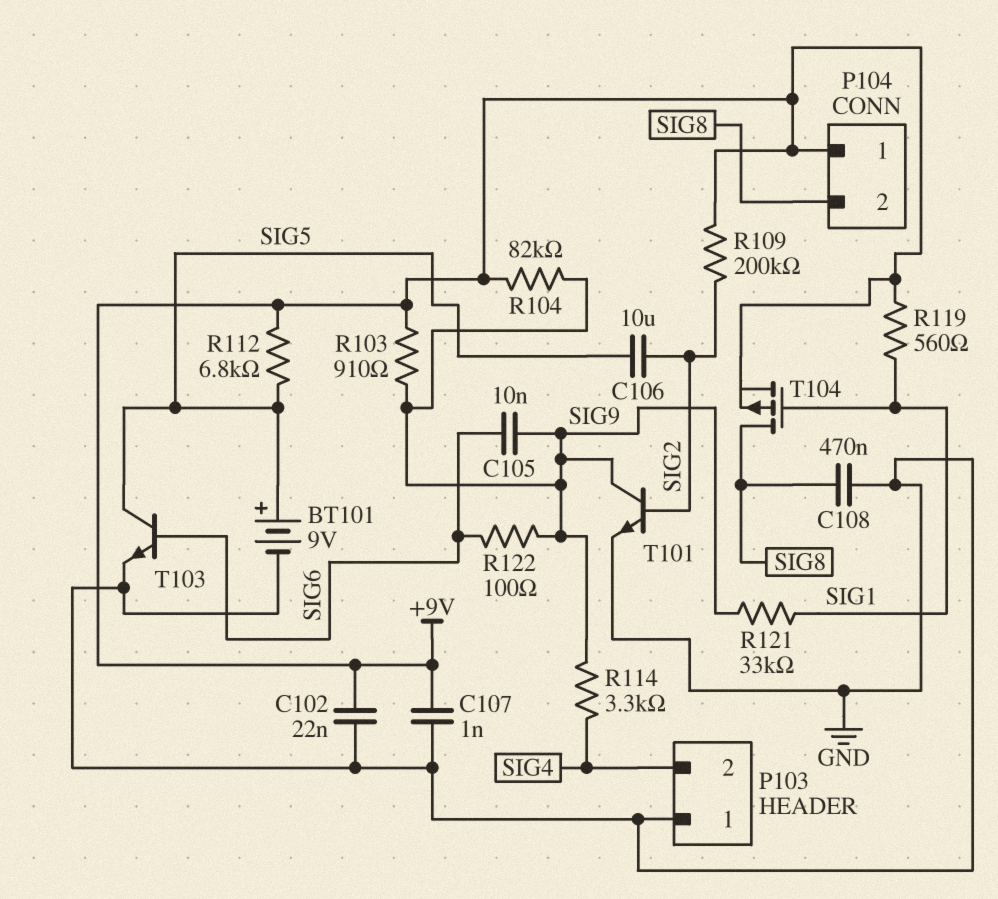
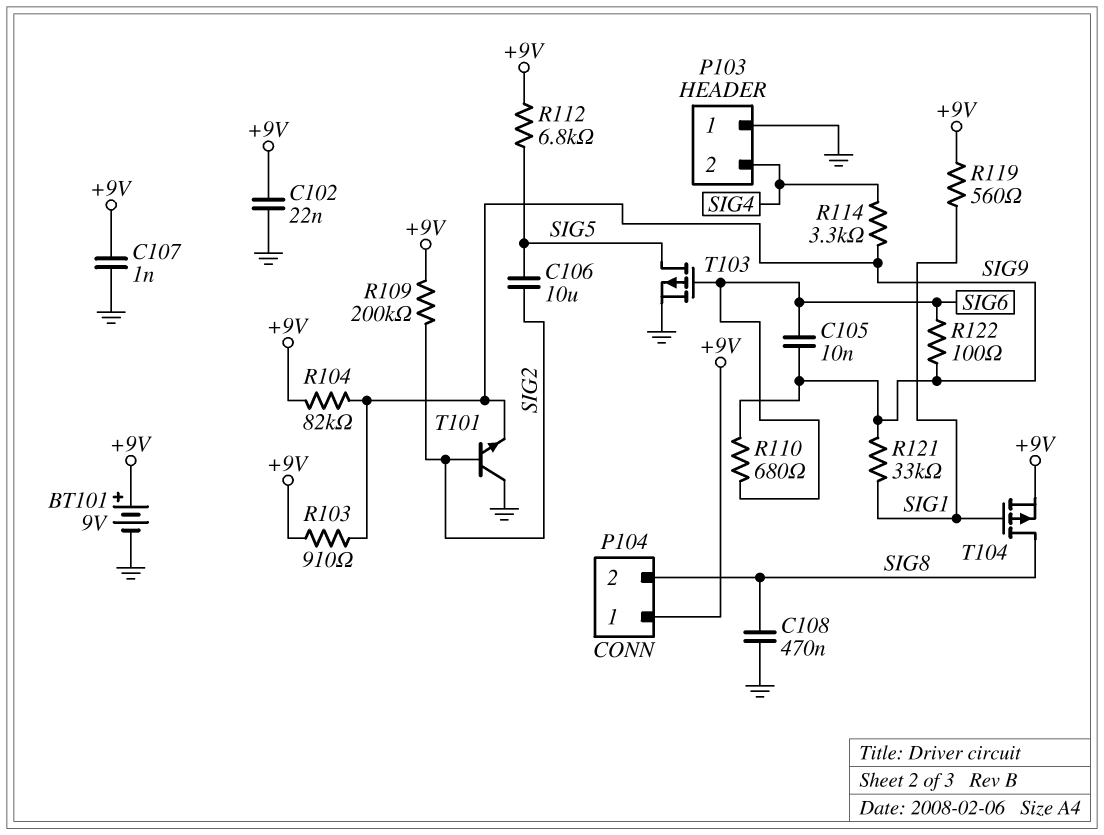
BT101: 9V (plus SIG5, minus GND) -> 9V (plus +9V, minus GND)
R110: none -> 680 (SIG6, SIG9)
T101: NPN (B SIG2, C SIG9, E GND) -> NPN (B SIG2, C GND, E SIG9)
T103: NPN (B SIG6, C SIG5, E GND) -> PMOS (G SIG6, D SIG5, S GND)

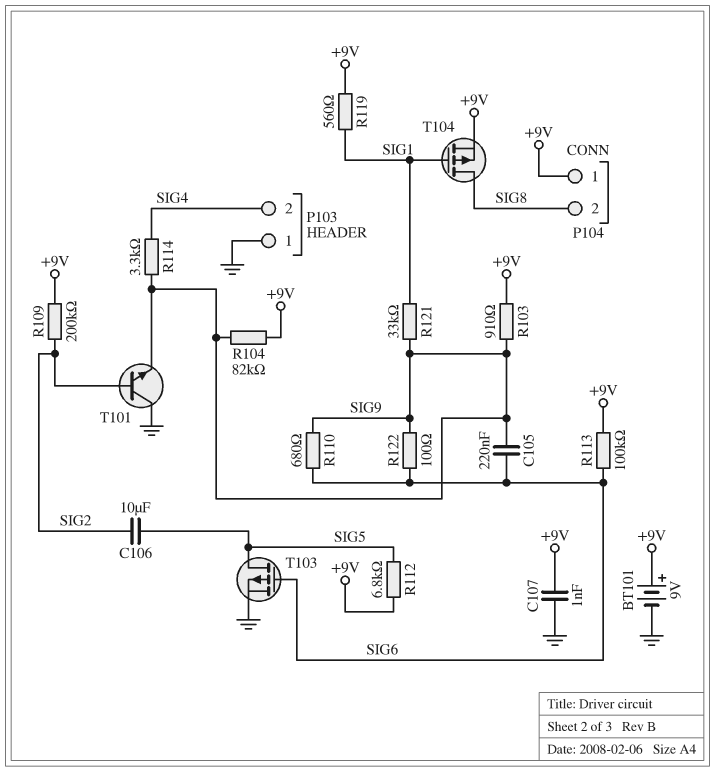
C102: 22nF (+9V, GND) -> none
C105: 10nF (SIG6, SIG9) -> 220nF (SIG6, SIG9)
C108: 470nF (GND, SIG8) -> none
R113: none -> 100k (+9V, SIG6)

